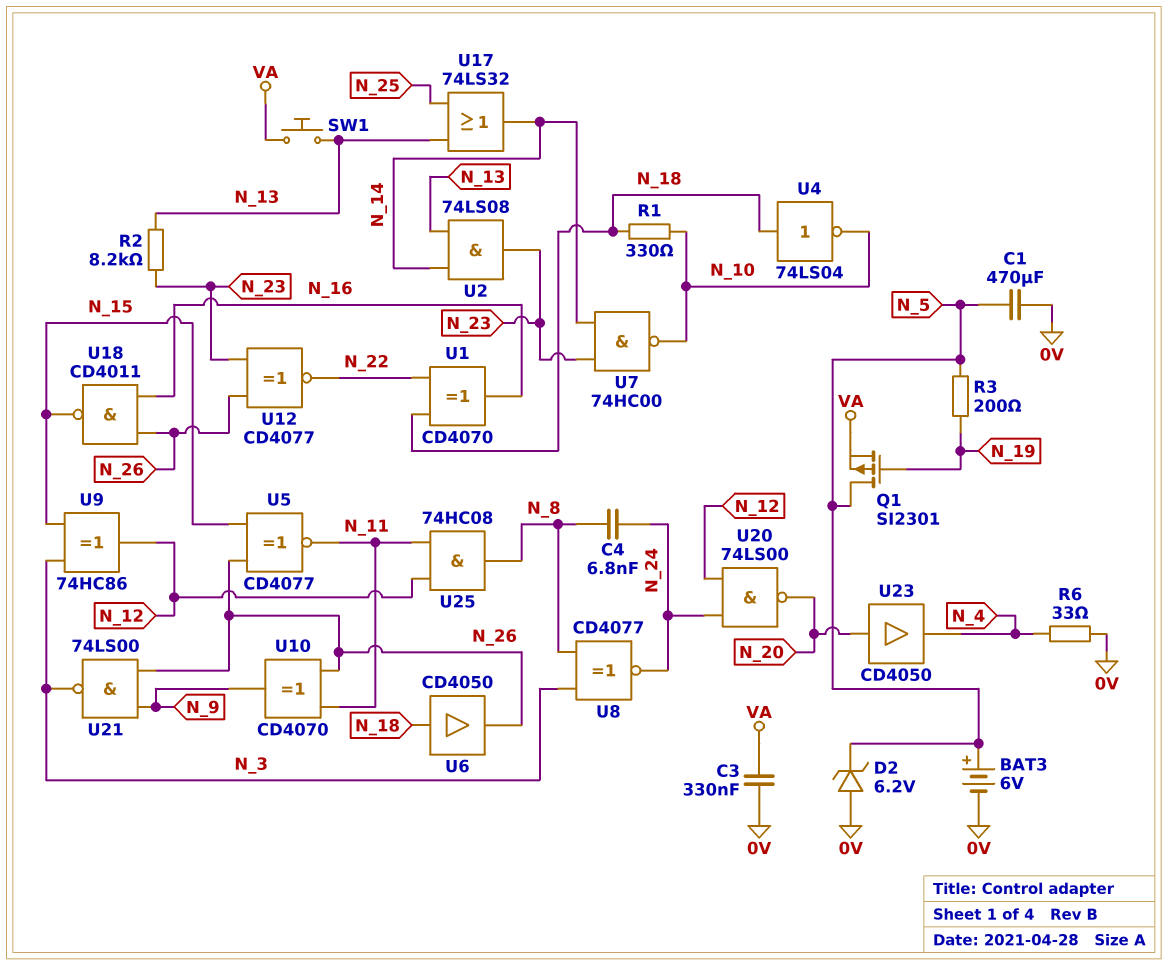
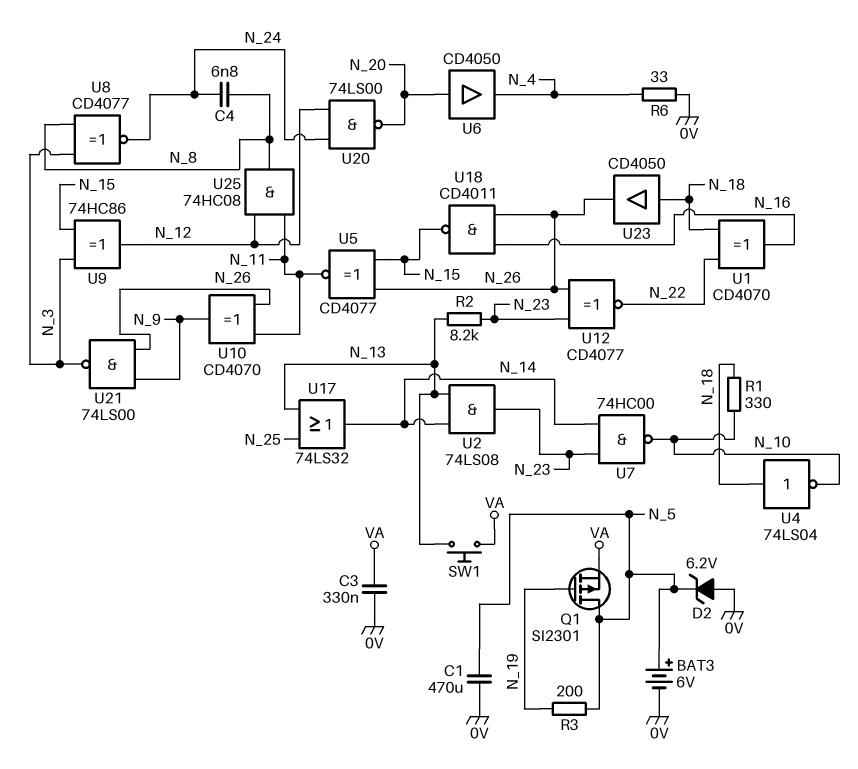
U6: buffer CD4050 (in N_18, out N_26) -> buffer CD4050 (in N_20, out N_4)
U23: buffer CD4050 (in N_20, out N_4) -> buffer CD4050 (in N_18, out N_26)

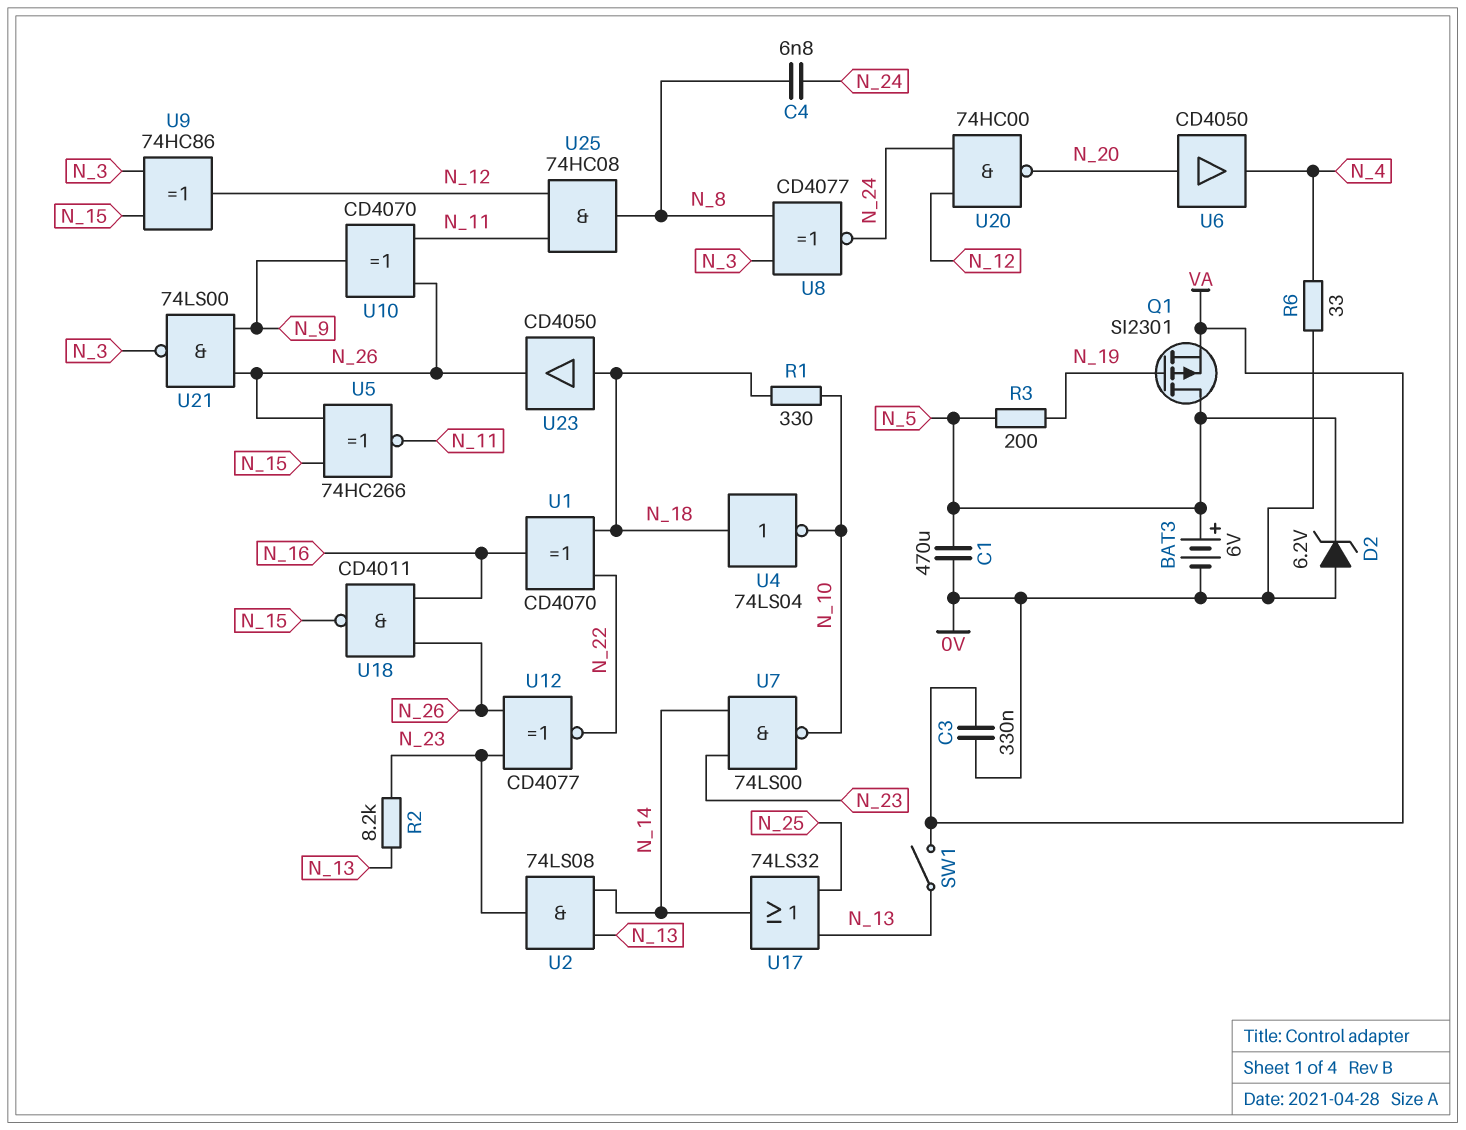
SW1: button (N_13, VA) -> switch (N_13, VA)
U5: XNOR CD4077 (in N_15, in N_26, out N_11) -> XNOR 74HC266 (in N_15, in N_26, out N_11)
U7: NAND 74HC00 (in N_14, in N_23, out N_10) -> NAND 74LS00 (in N_14, in N_23, out N_10)
U20: NAND 74LS00 (in N_12, in N_24, out N_20) -> NAND 74HC00 (in N_12, in N_24, out N_20)

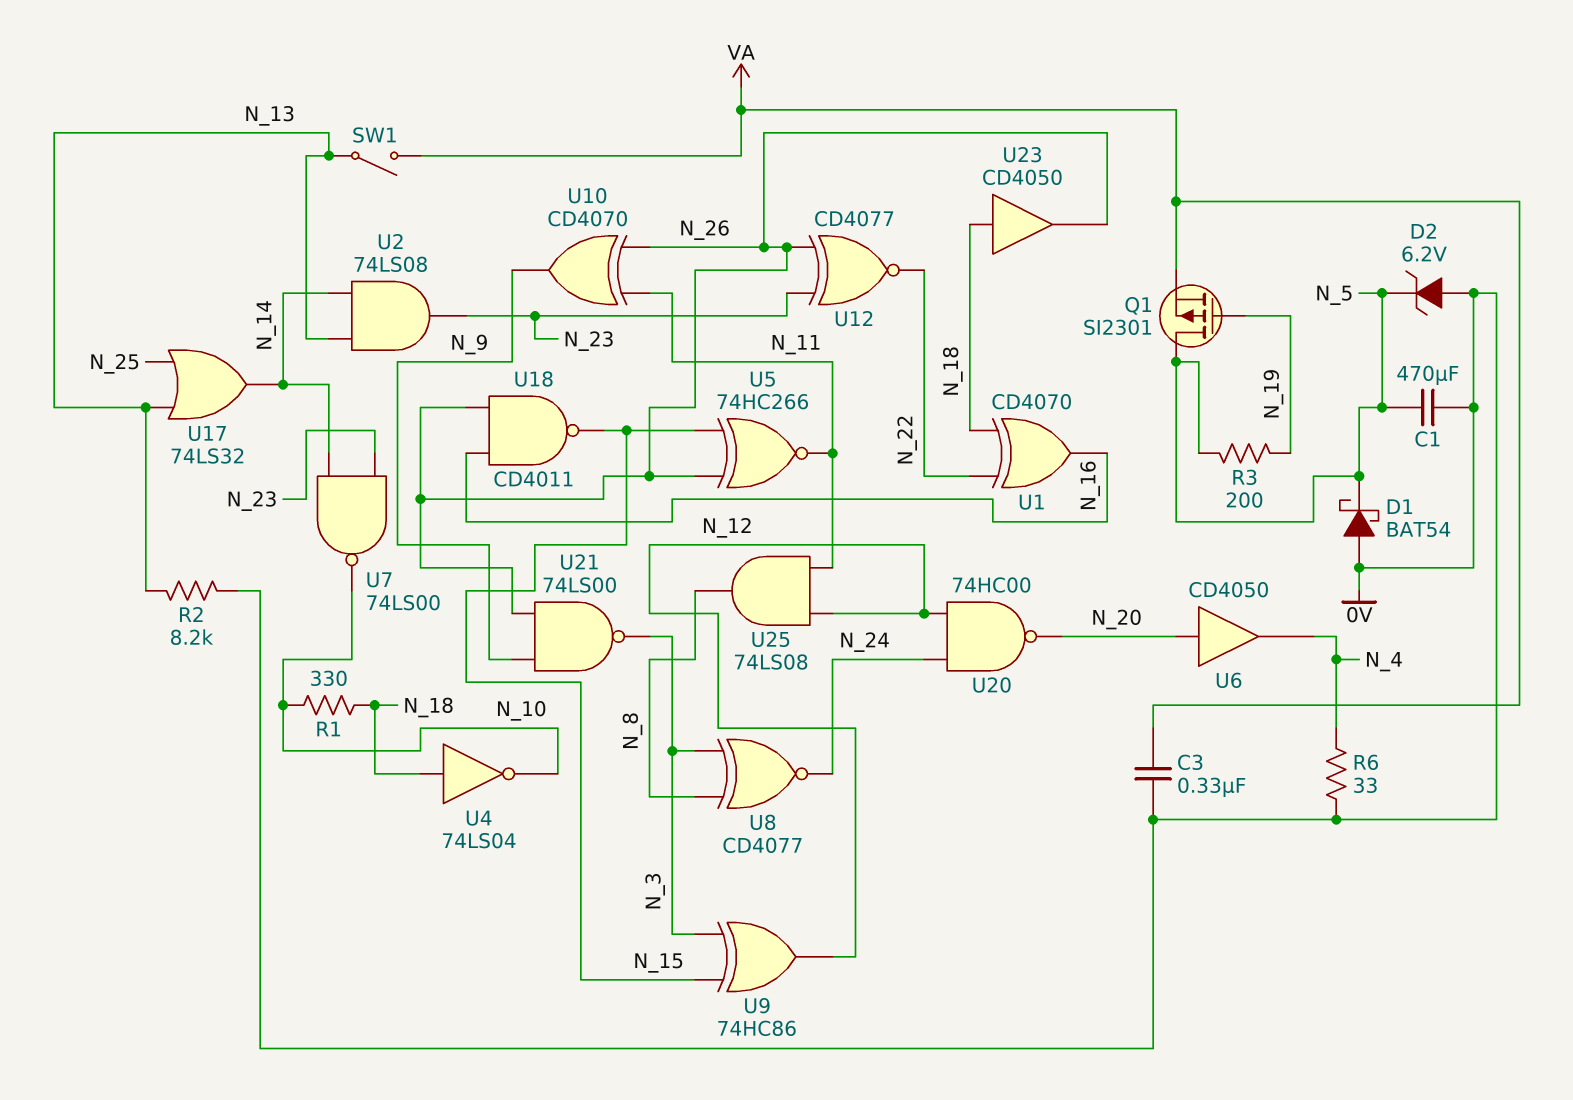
BAT3: 6V (plus N_5, minus 0V) -> none
C4: 6.8nF (N_8, N_24) -> none
D1: none -> schottky BAT54 (A 0V, K N_5)
R2: 8.2k (N_13, N_23) -> 8.2k (0V, N_13)
U25: AND 74HC08 (in N_11, in N_12, out N_8) -> AND 74LS08 (in N_11, in N_12, out N_8)

